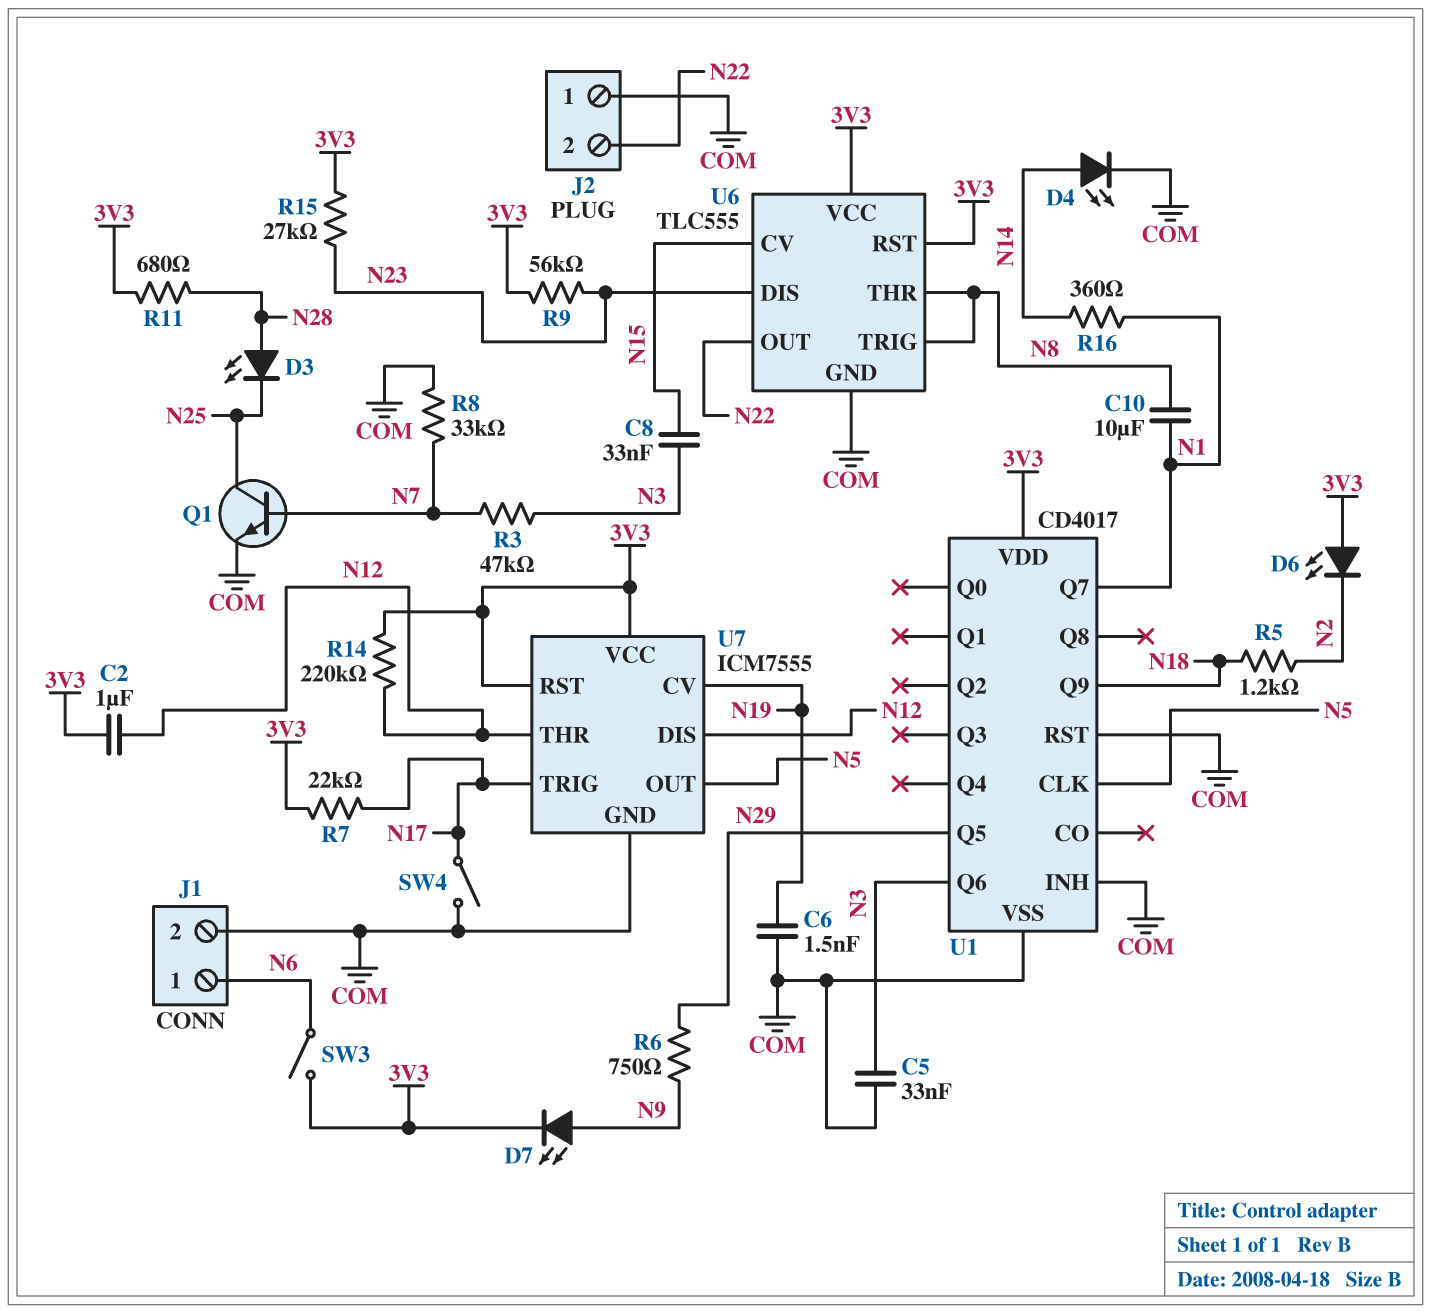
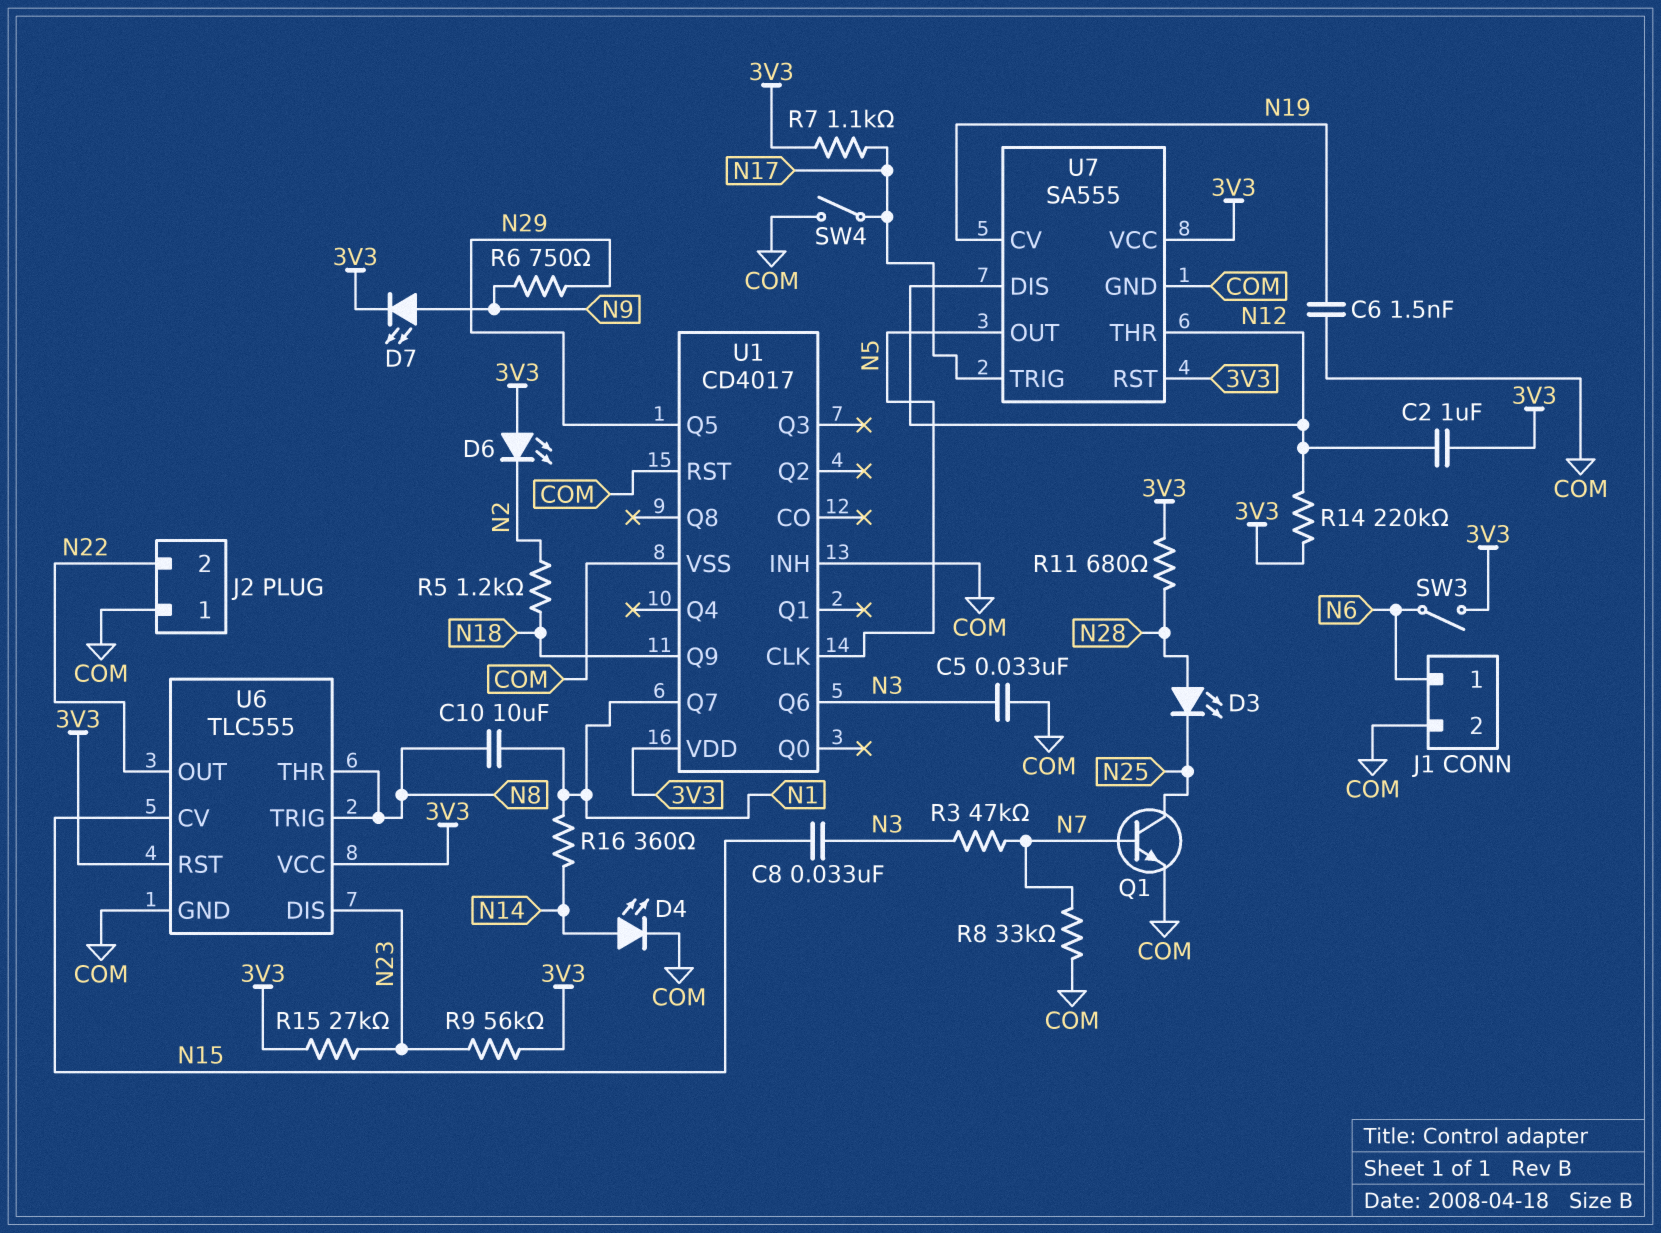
R7: 22k (3V3, N17) -> 1.1k (3V3, N17)
U7: ICM7555 -> SA555

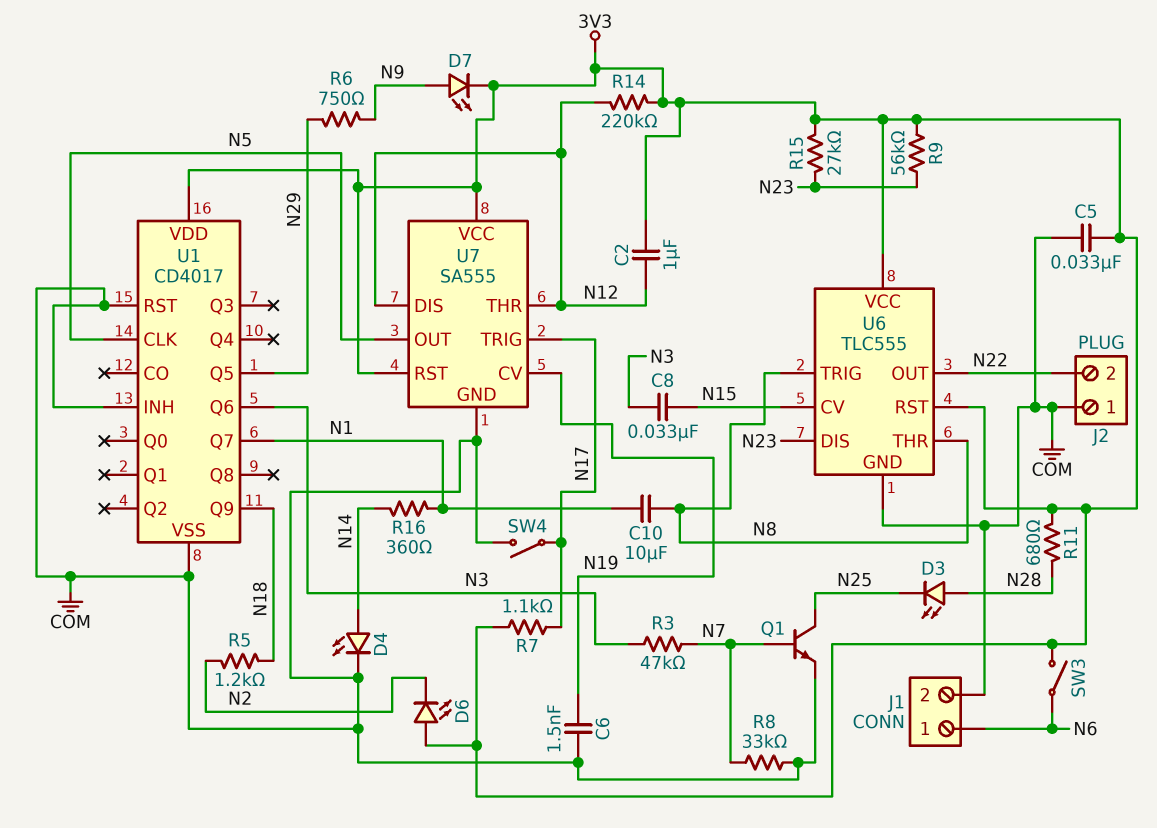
C5: 33nF (COM, N3) -> 33nF (3V3, COM)

